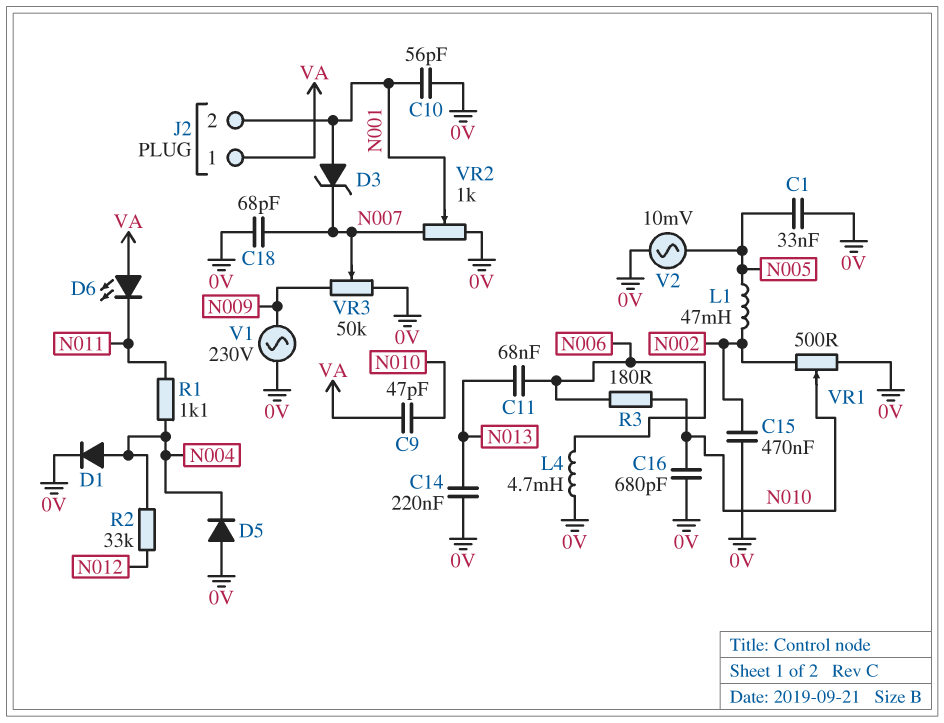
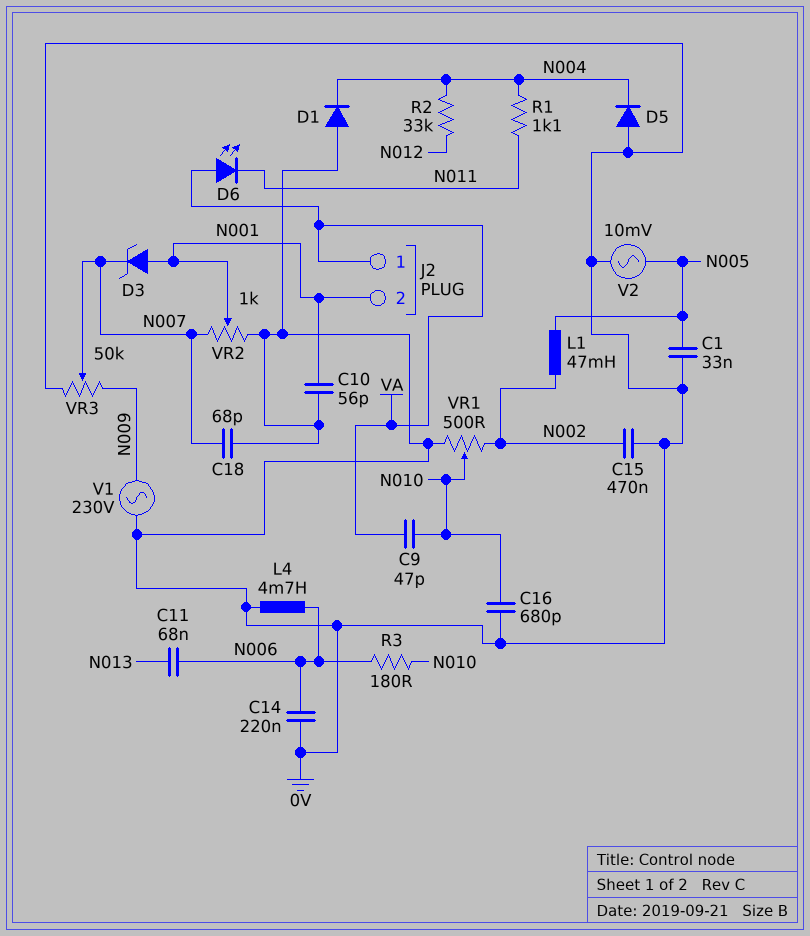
C14: 220nF (0V, N013) -> 220nF (0V, N006)
D1: diode (A N004, K 0V) -> diode (A 0V, K N004)

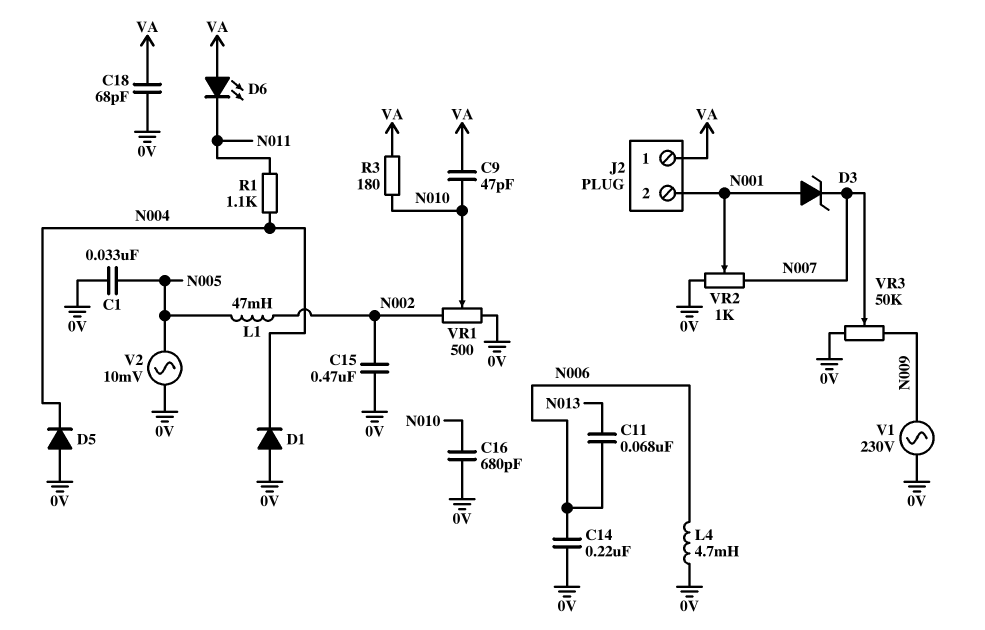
C10: 56pF (0V, N001) -> none
C18: 68pF (0V, N007) -> 68pF (0V, VA)
R2: 33k (N004, N012) -> none
R3: 180 (N006, N010) -> 180 (N010, VA)

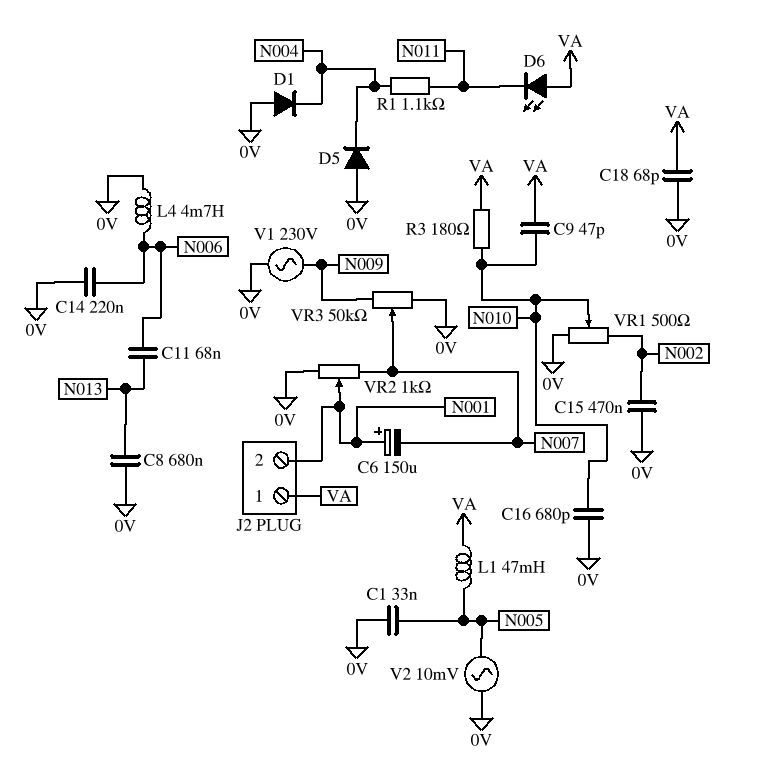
C6: none -> 150uF (plus N001, minus N007)
C8: none -> 680nF (0V, N013)
D3: zener (A N001, K N007) -> none
L1: 47mH (N002, N005) -> 47mH (N005, VA)

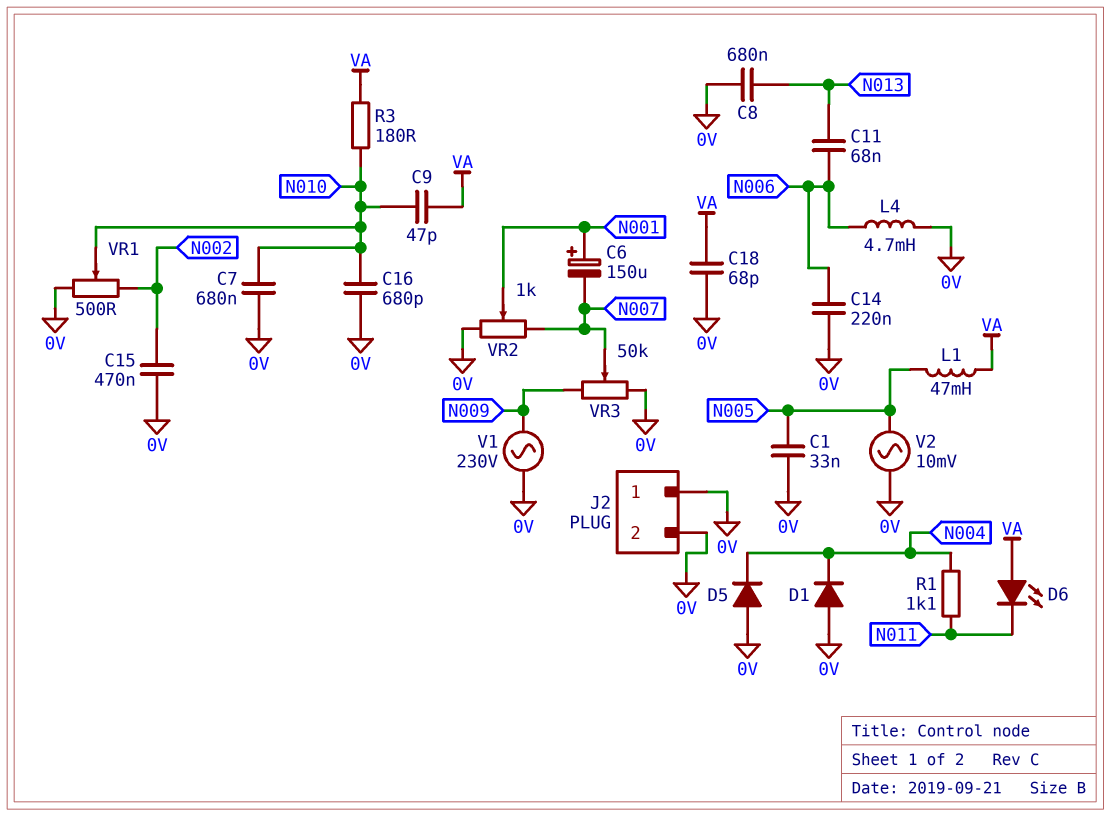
C7: none -> 680nF (0V, N010)
J2 pin 1: VA -> 0V
J2 pin 2: N001 -> 0V

